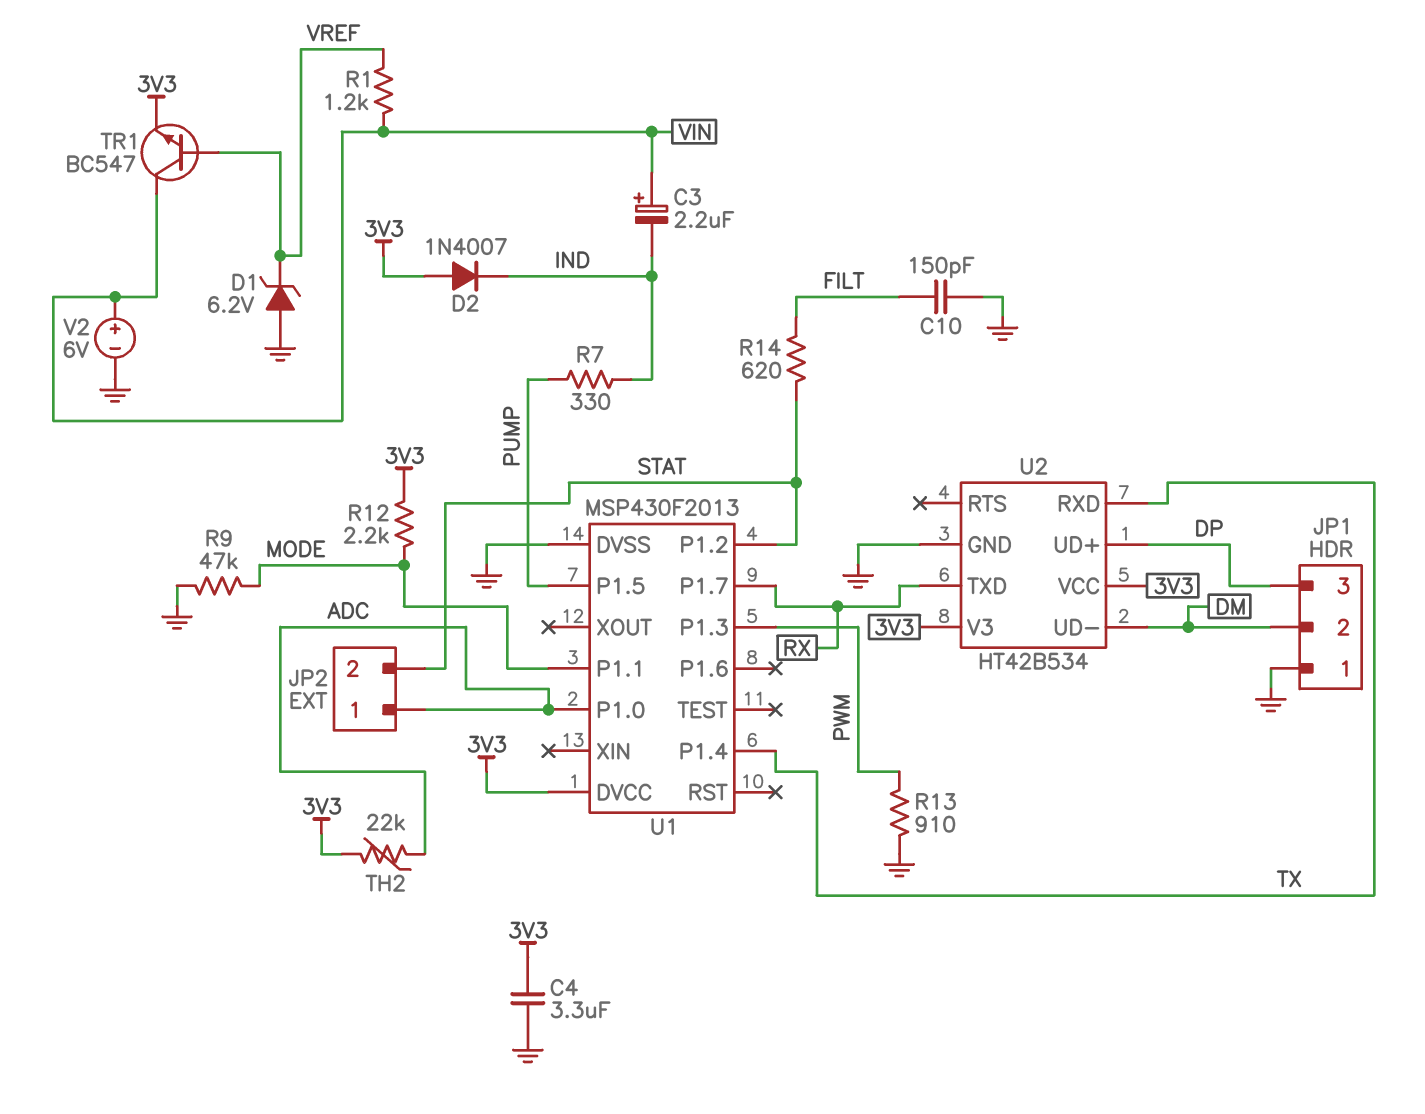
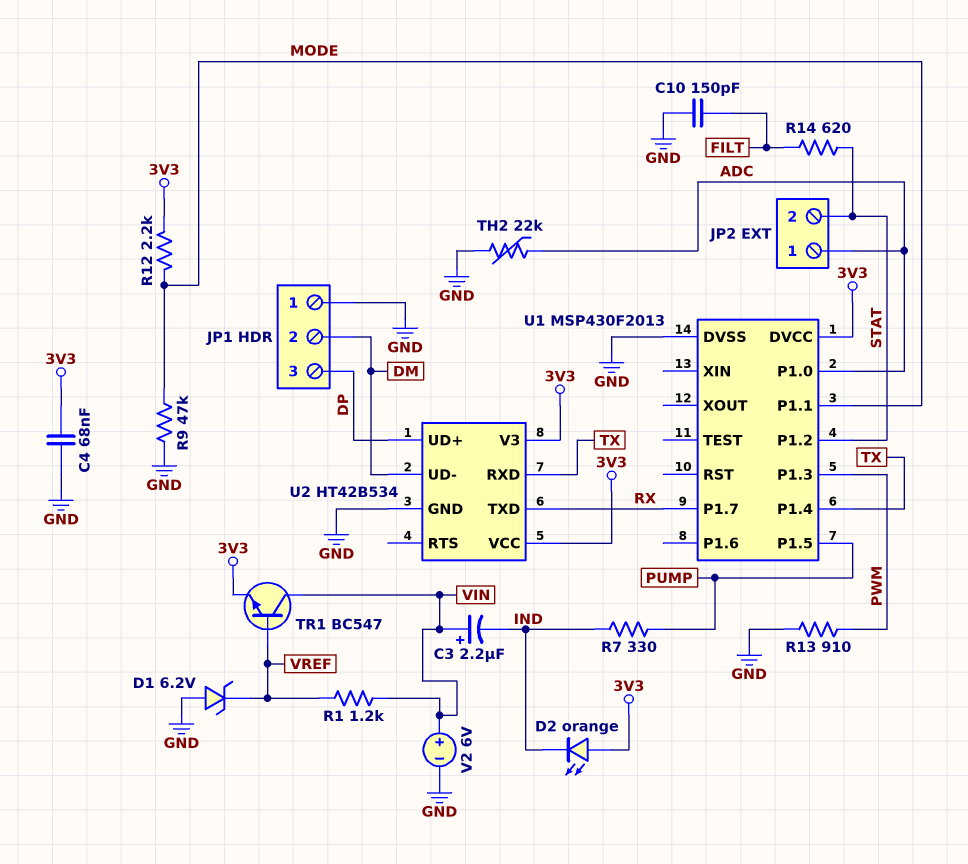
C4: 3.3uF (3V3, GND) -> 68nF (3V3, GND)
D2: diode 1N4007 (A 3V3, K IND) -> LED orange (A 3V3, K IND)
TH2: 22k (3V3, ADC) -> 22k (ADC, GND)

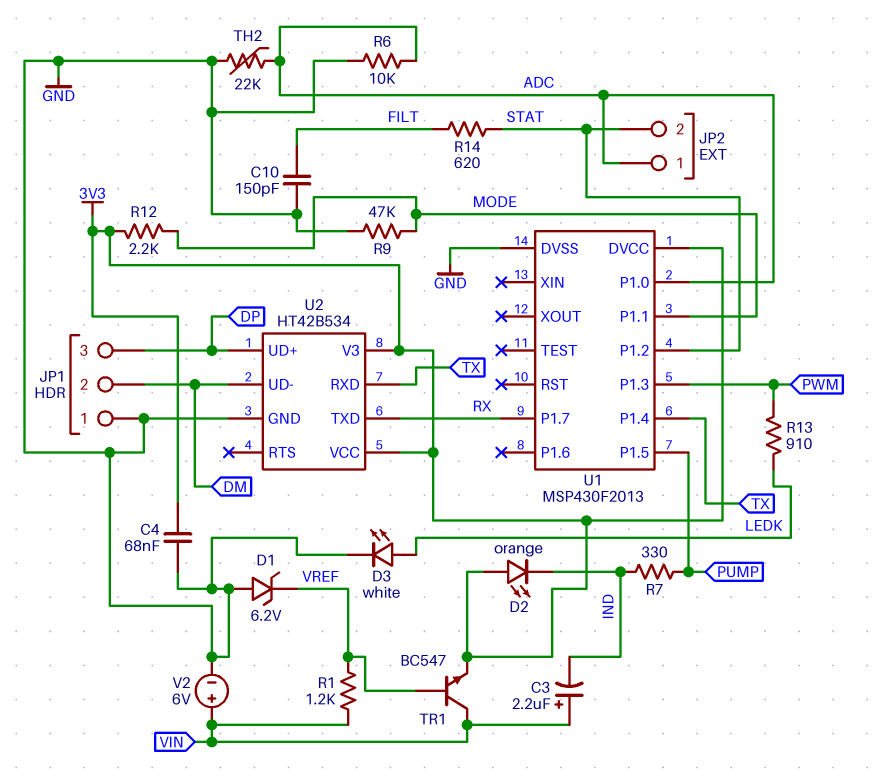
D3: none -> LED white (A LEDK, K GND)
R6: none -> 10k (ADC, GND)
R13: 910 (GND, PWM) -> 910 (LEDK, PWM)

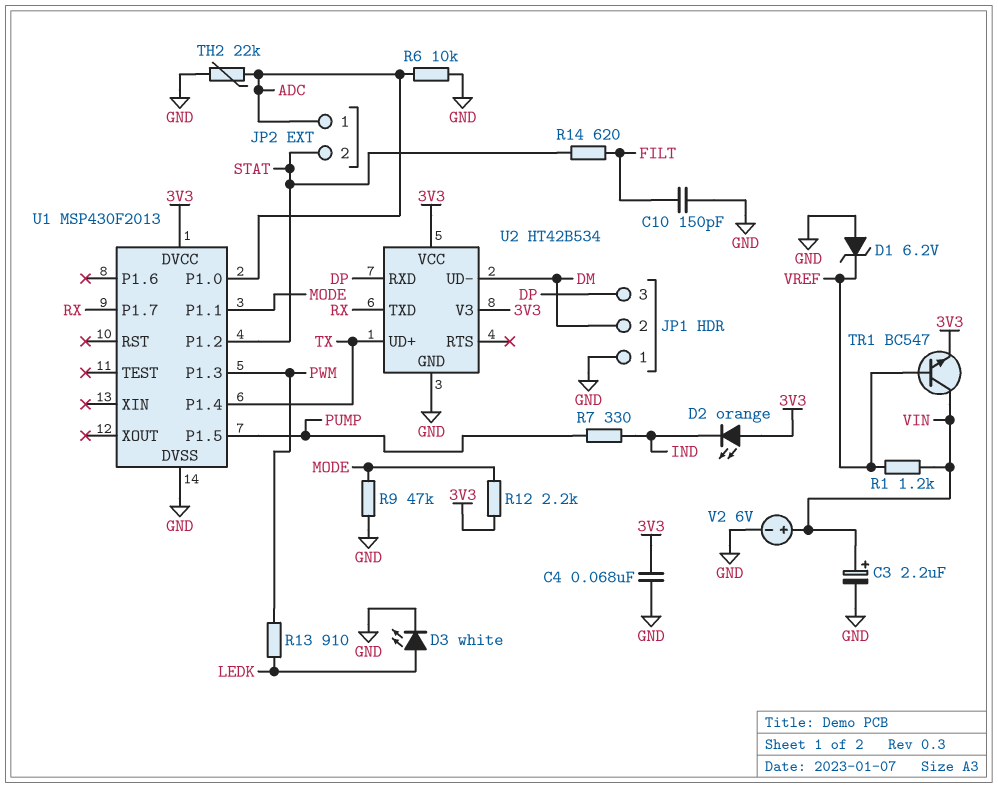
C3: 2.2uF (plus VIN, minus IND) -> 2.2uF (plus VIN, minus GND)
U2 pin RXD: TX -> DP
U2 pin UD+: DP -> TX

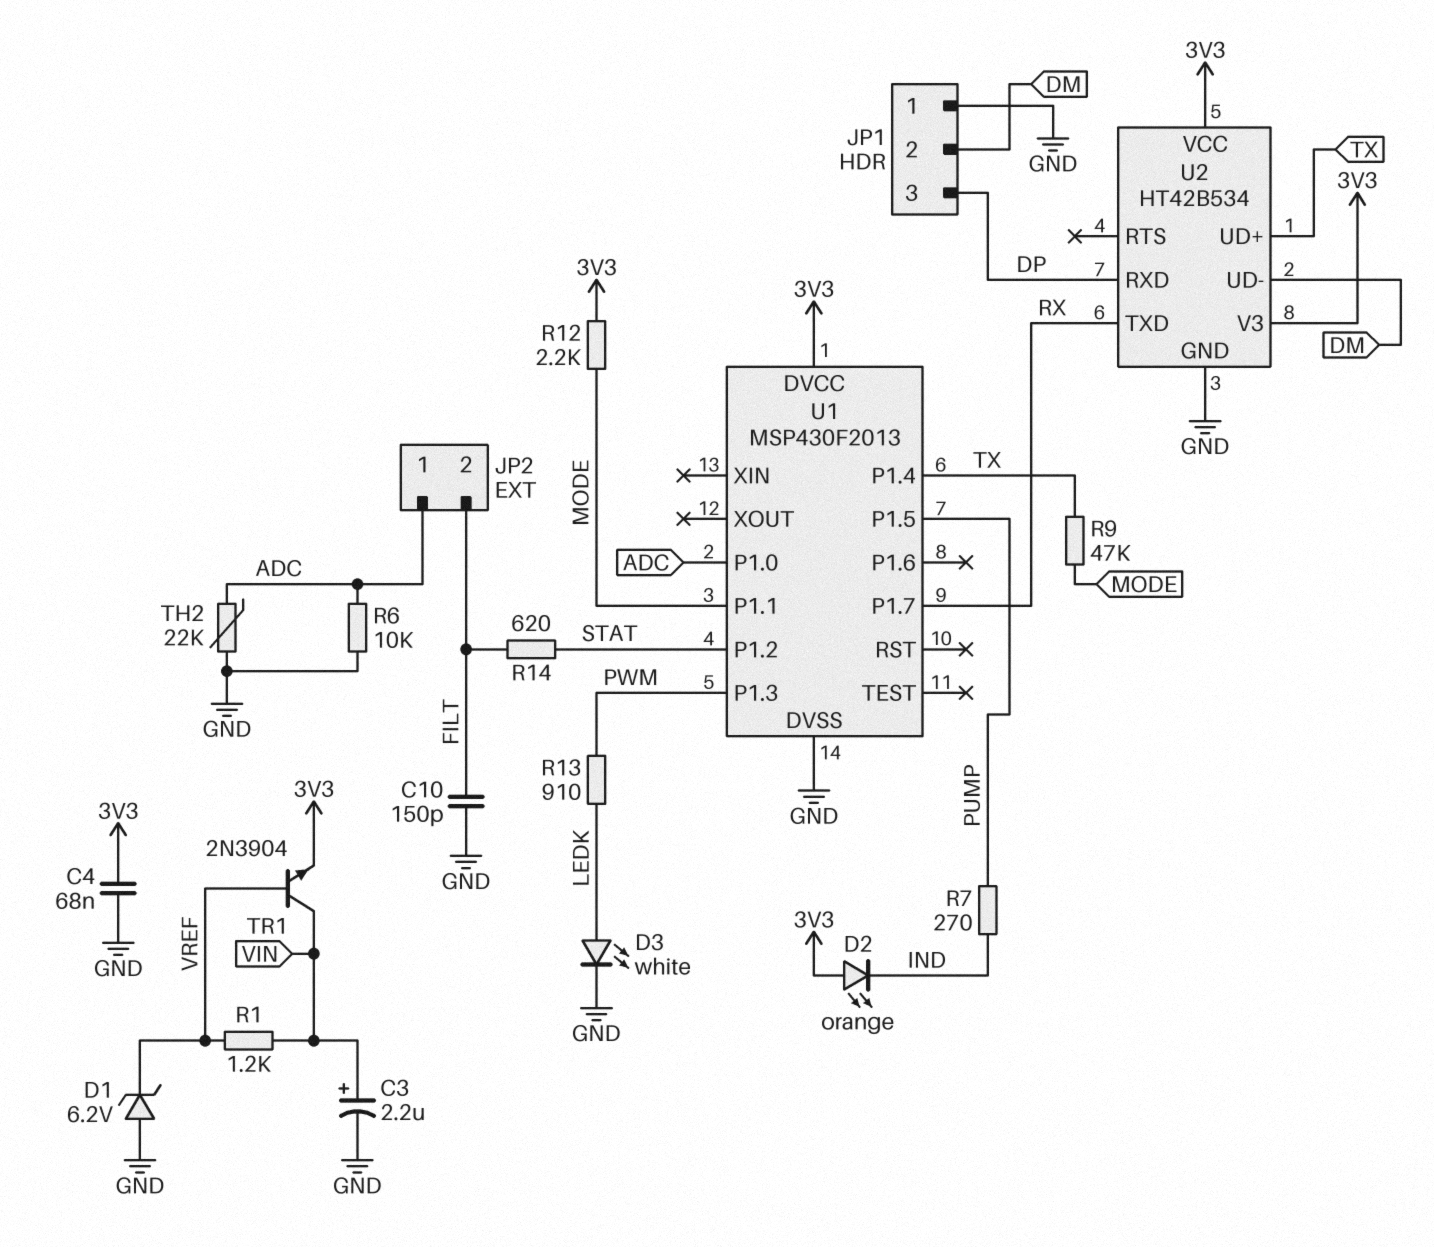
JP2 pin 2: STAT -> FILT
R7: 330 (IND, PUMP) -> 270 (IND, PUMP)
R9: 47k (GND, MODE) -> 47k (MODE, TX)
TR1: NPN BC547 (B VREF, C VIN, E 3V3) -> NPN 2N3904 (B VREF, C VIN, E 3V3)
V2: 6V (plus VIN, minus GND) -> none

